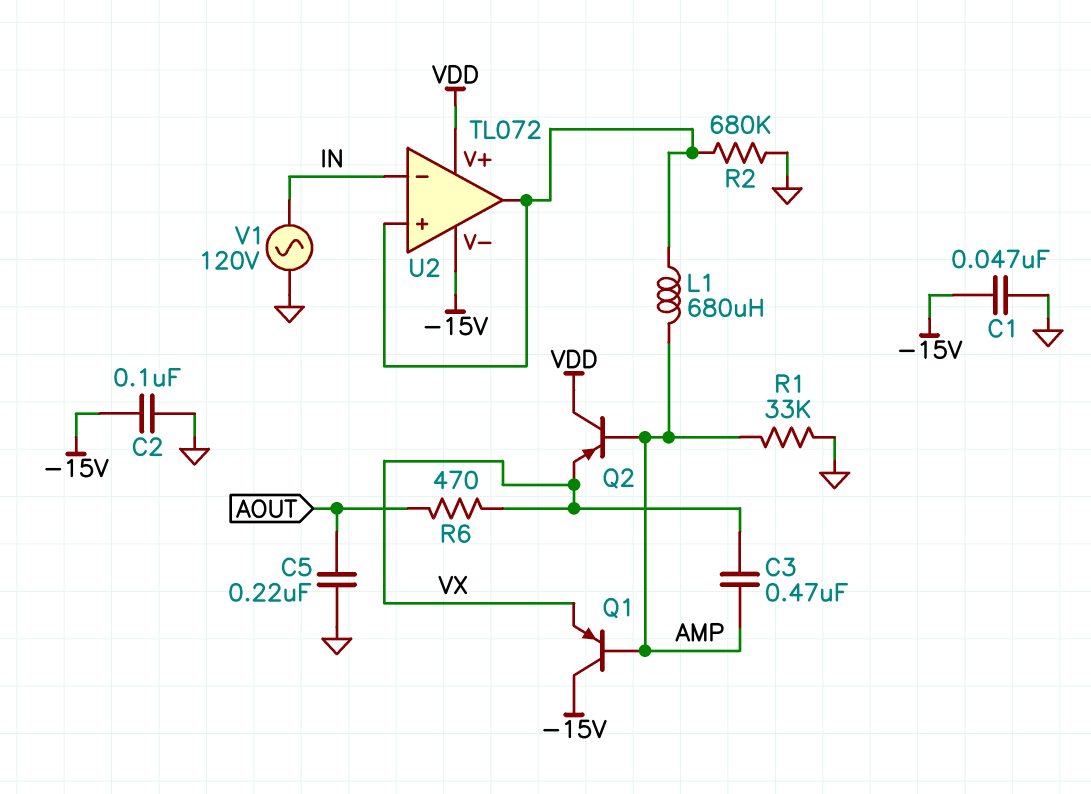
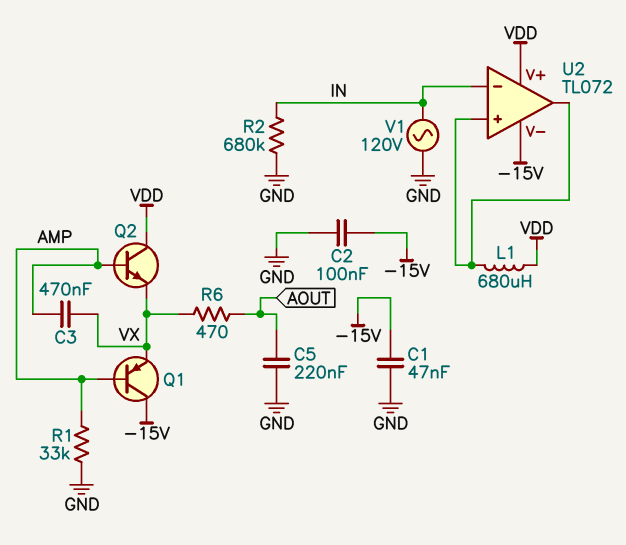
L1: 680uH (AMP, U2/in+) -> 680uH (U2/in+, VDD)
Q2: PNP (B AMP, C VDD, E VX) -> NPN (B AMP, C VDD, E VX)
R2: 680k (GND, U2/in+) -> 680k (GND, IN)

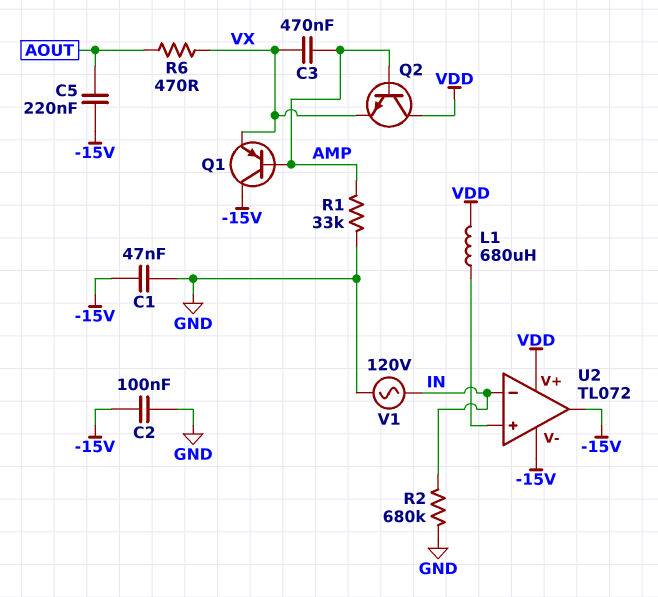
C5: 220nF (AOUT, GND) -> 220nF (-15V, AOUT)
U2 pin out: U2/in+ -> -15V

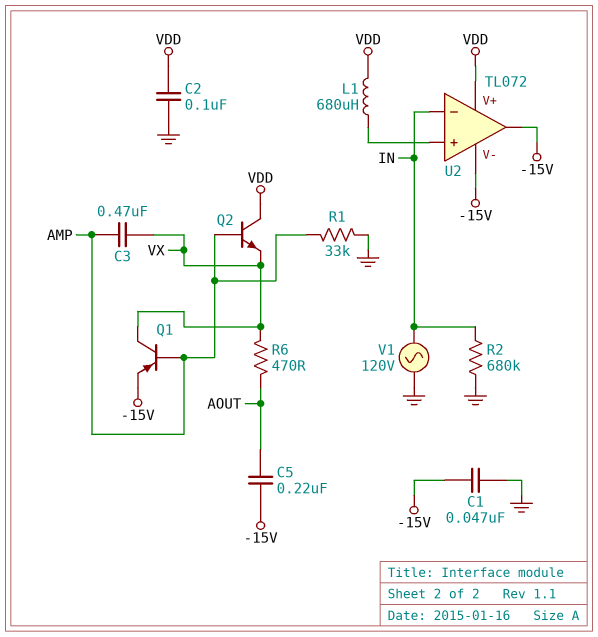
C2: 100nF (-15V, GND) -> 100nF (GND, VDD)
Q1: PNP (B AMP, C -15V, E VX) -> PNP (B AMP, C VX, E -15V)

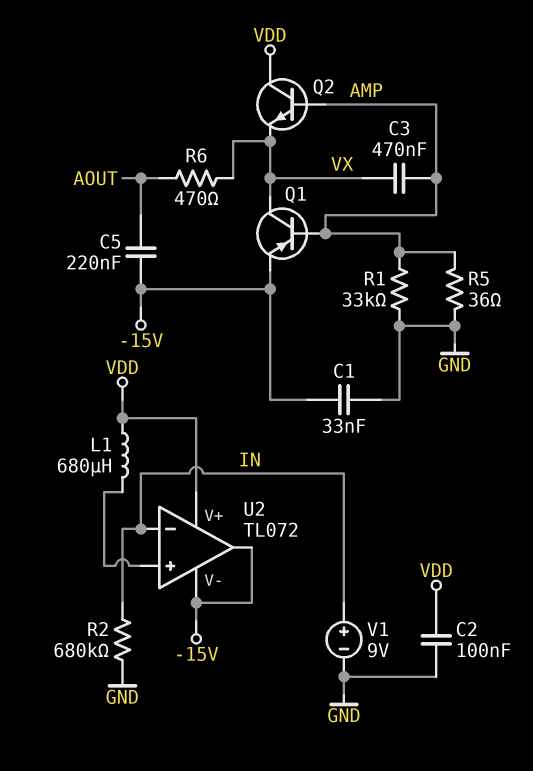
C1: 47nF (-15V, GND) -> 33nF (-15V, GND)
R5: none -> 36 (AMP, GND)
V1: AC 120V (GND, IN) -> 9V (plus IN, minus GND)

